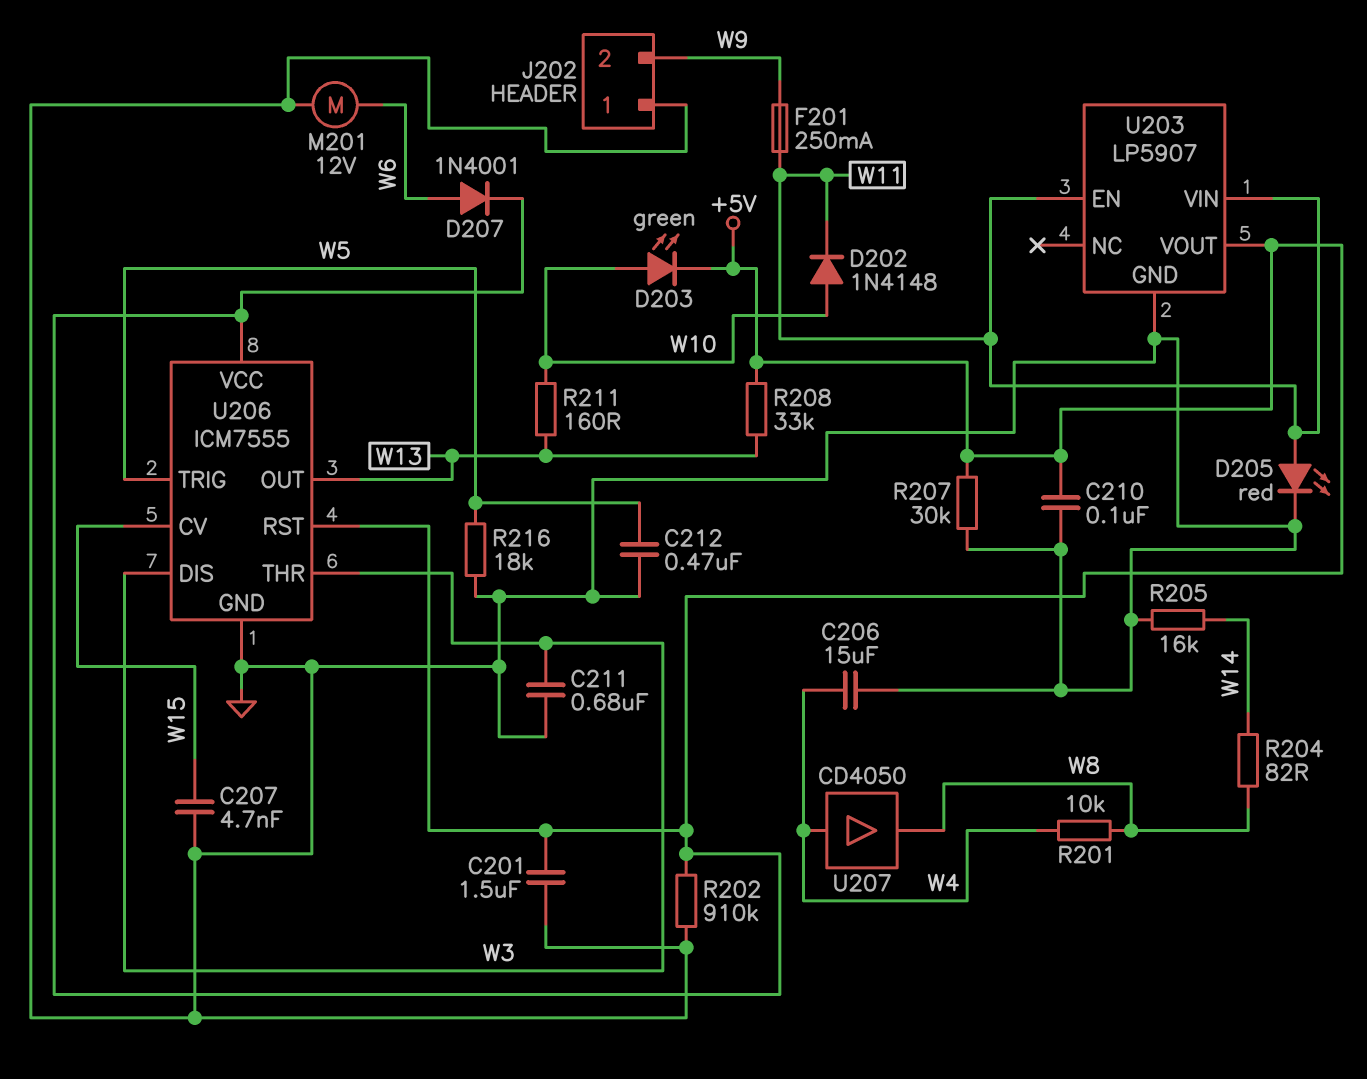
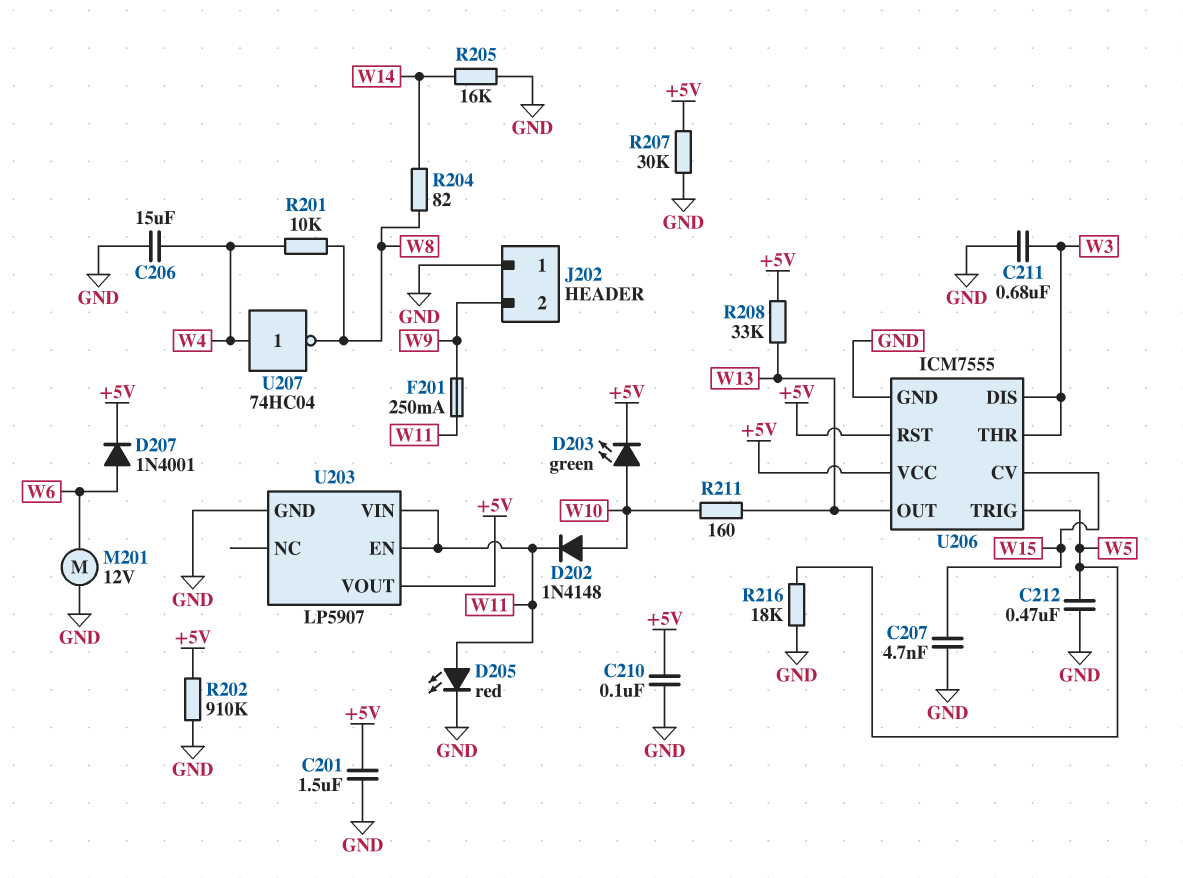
U207: buffer CD4050 (in W4, out W8) -> NOT 74HC04 (in W4, out W8)

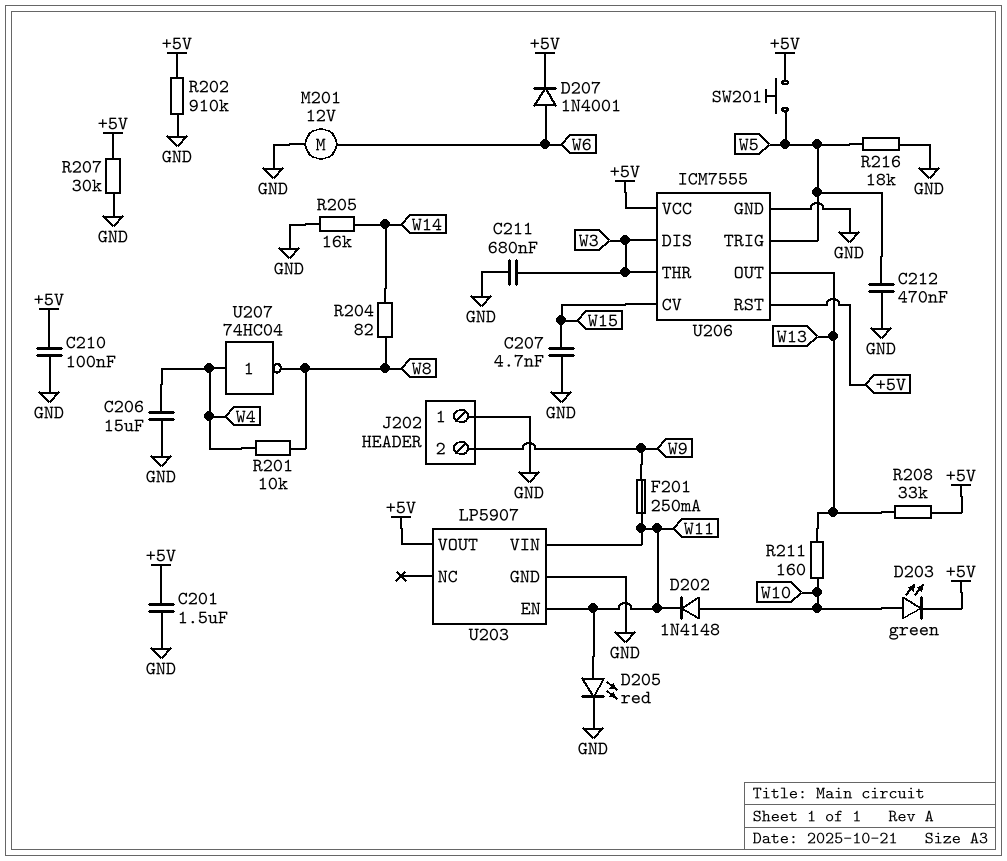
SW201: none -> button (+5V, W5)

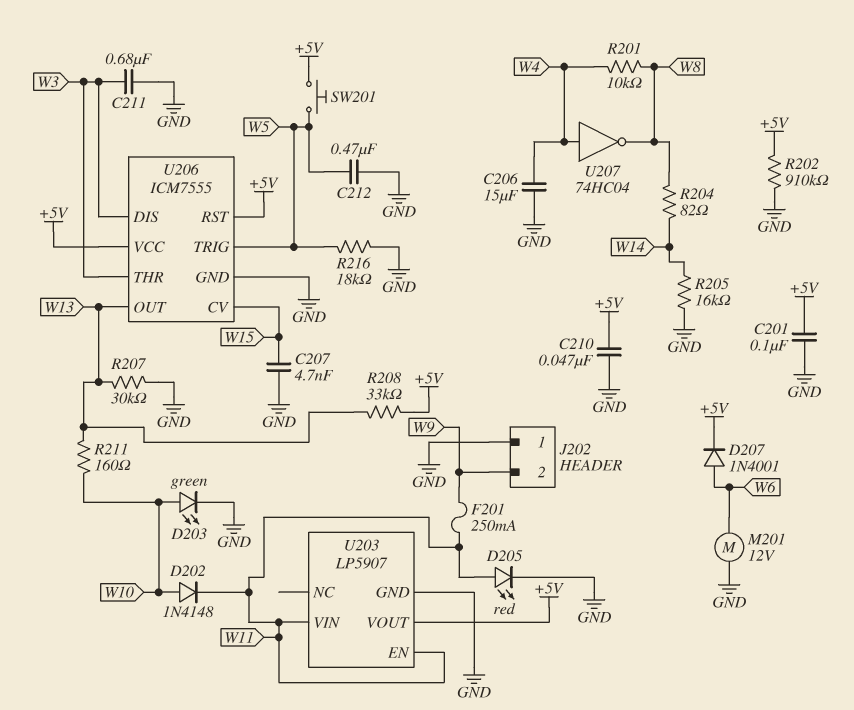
C201: 1.5uF (+5V, GND) -> 100nF (+5V, GND)
C210: 100nF (+5V, GND) -> 47nF (+5V, GND)
D203: LED green (A W10, K +5V) -> LED green (A W10, K GND)
R207: 30k (+5V, GND) -> 30k (GND, W13)

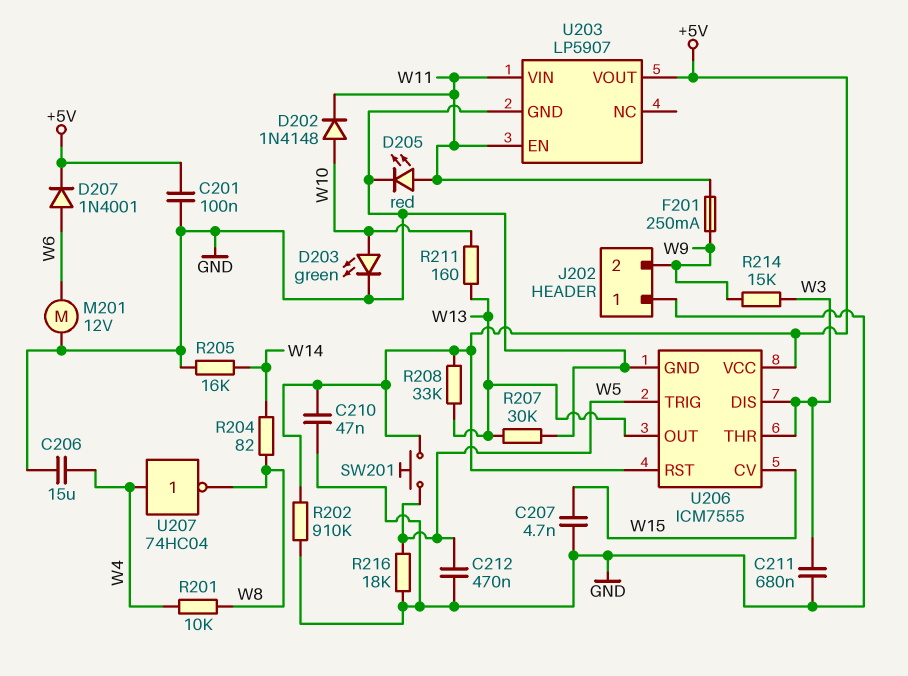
R214: none -> 15k (W3, W9)

